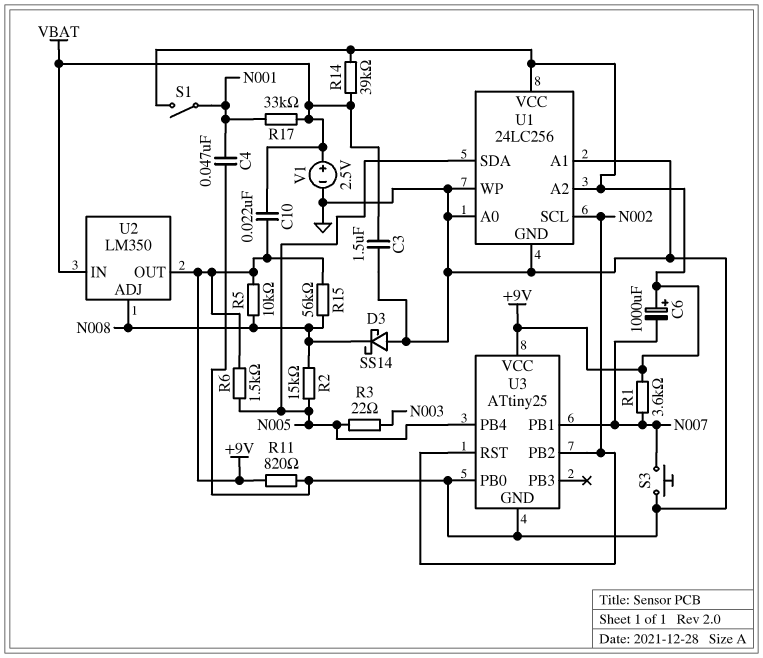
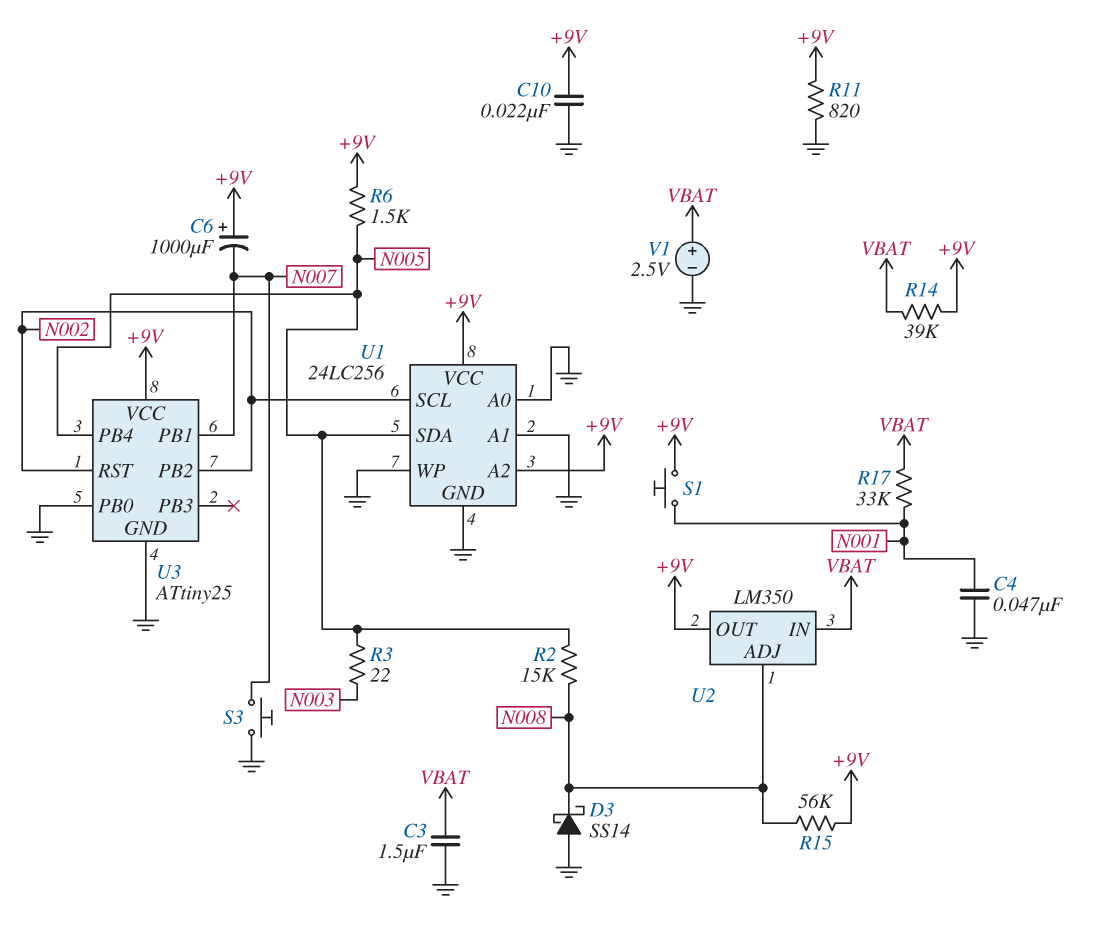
C10: 22nF (+9V, VBAT) -> 22nF (+9V, GND)
R1: 3.6k (+9V, N007) -> none
R5: 10k (+9V, N008) -> none
S1: switch (+9V, N001) -> button (+9V, N001)

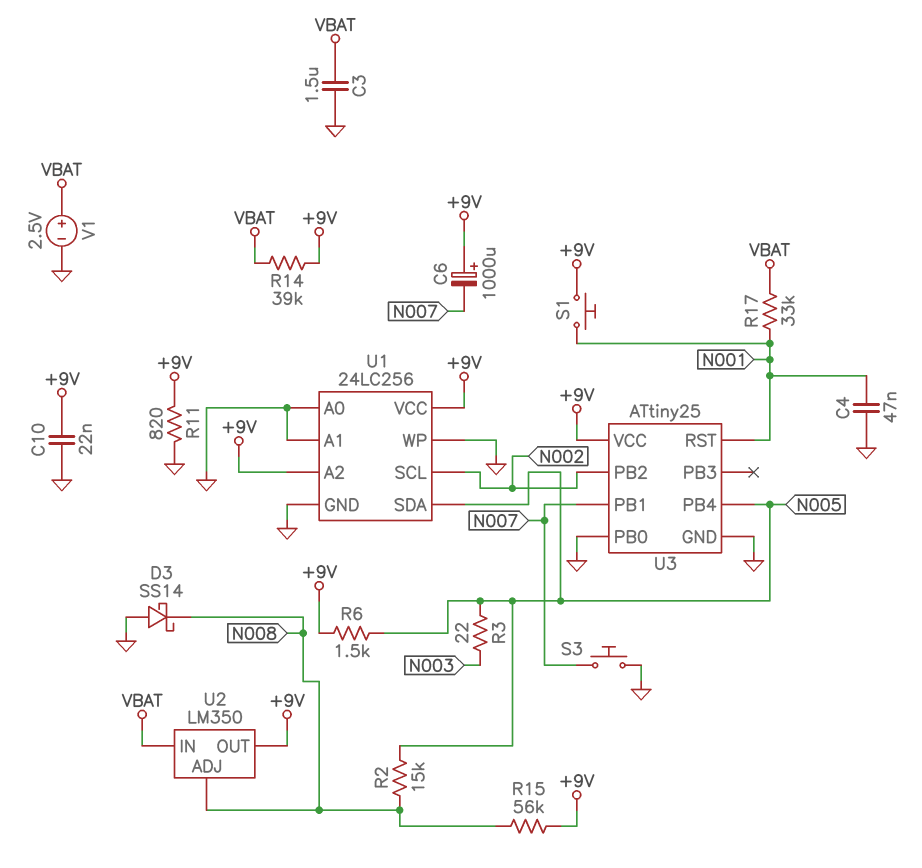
U3 pin RST: N002 -> N001

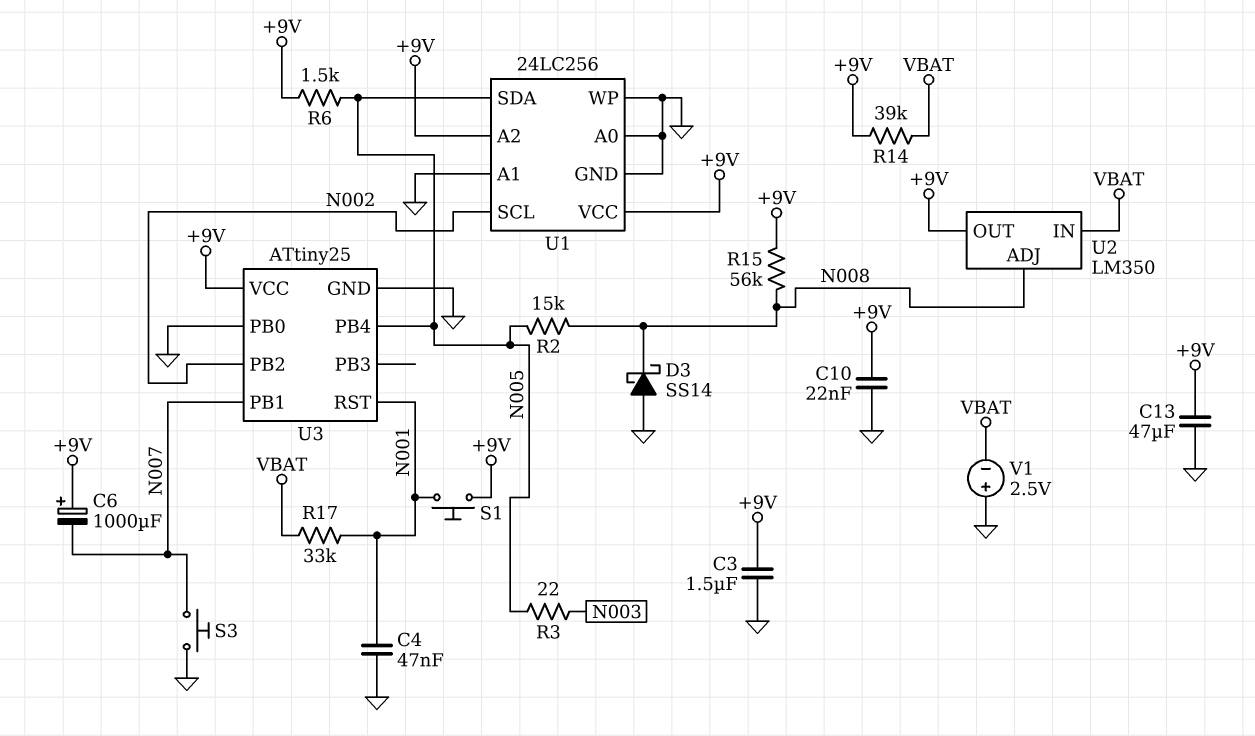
C3: 1.5uF (GND, VBAT) -> 1.5uF (+9V, GND)
C13: none -> 47uF (+9V, GND)
R11: 820 (+9V, GND) -> none
V1: 2.5V (plus VBAT, minus GND) -> 2.5V (plus GND, minus VBAT)

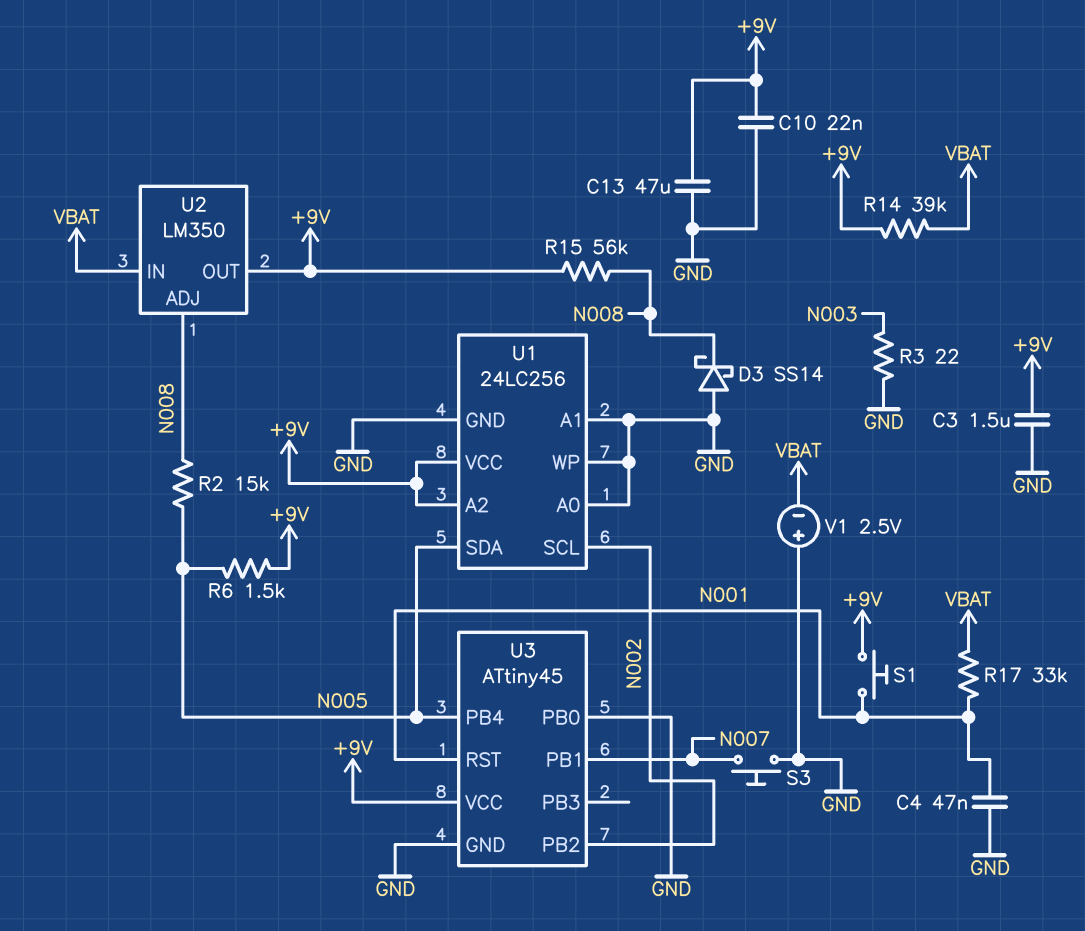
C6: 1000uF (plus +9V, minus N007) -> none
R3: 22 (N003, N005) -> 22 (GND, N003)
U3: ATtiny25 -> ATtiny45

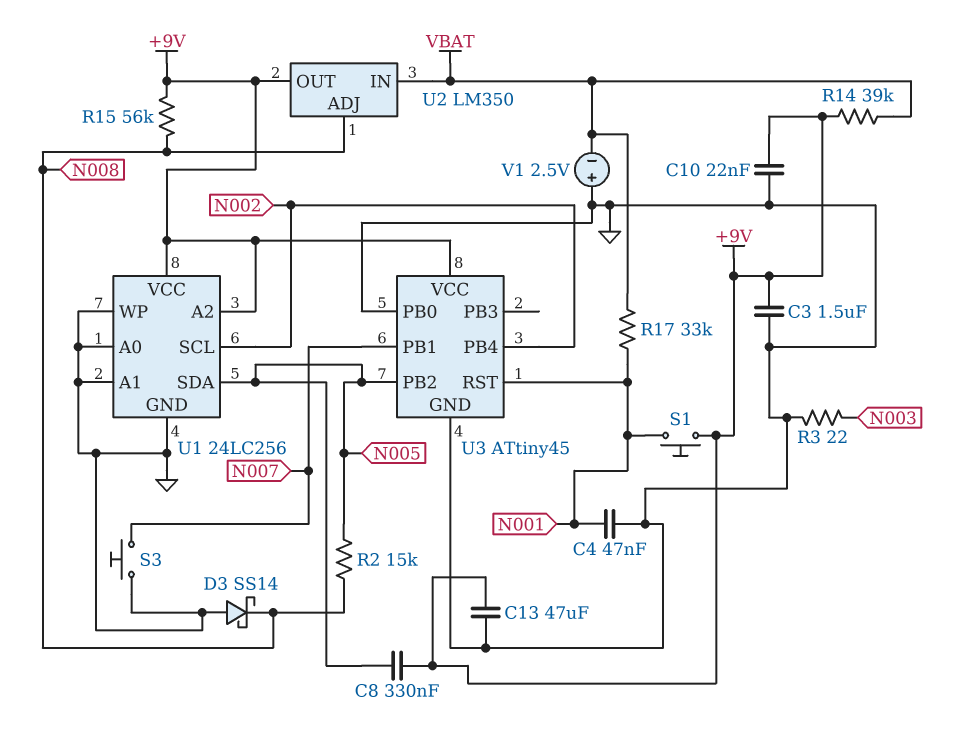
C8: none -> 330nF (+9V, N005)
R6: 1.5k (+9V, N005) -> none
U3 pin PB2: N002 -> N005
U3 pin PB4: N005 -> N002

